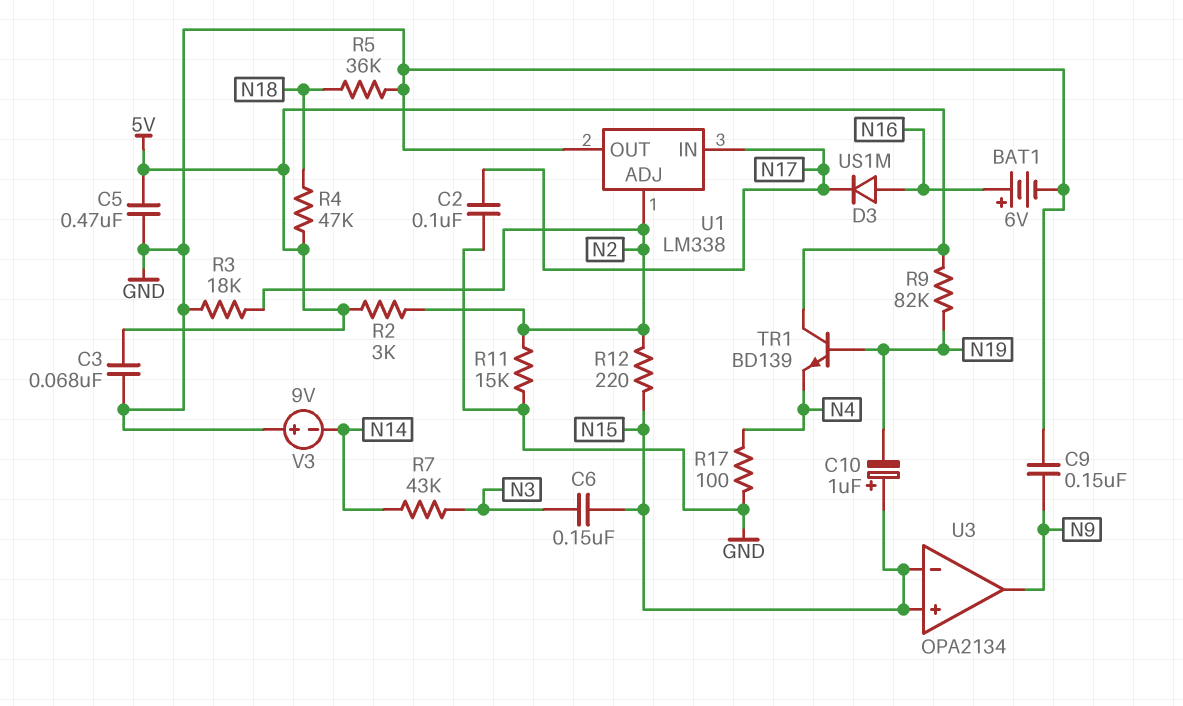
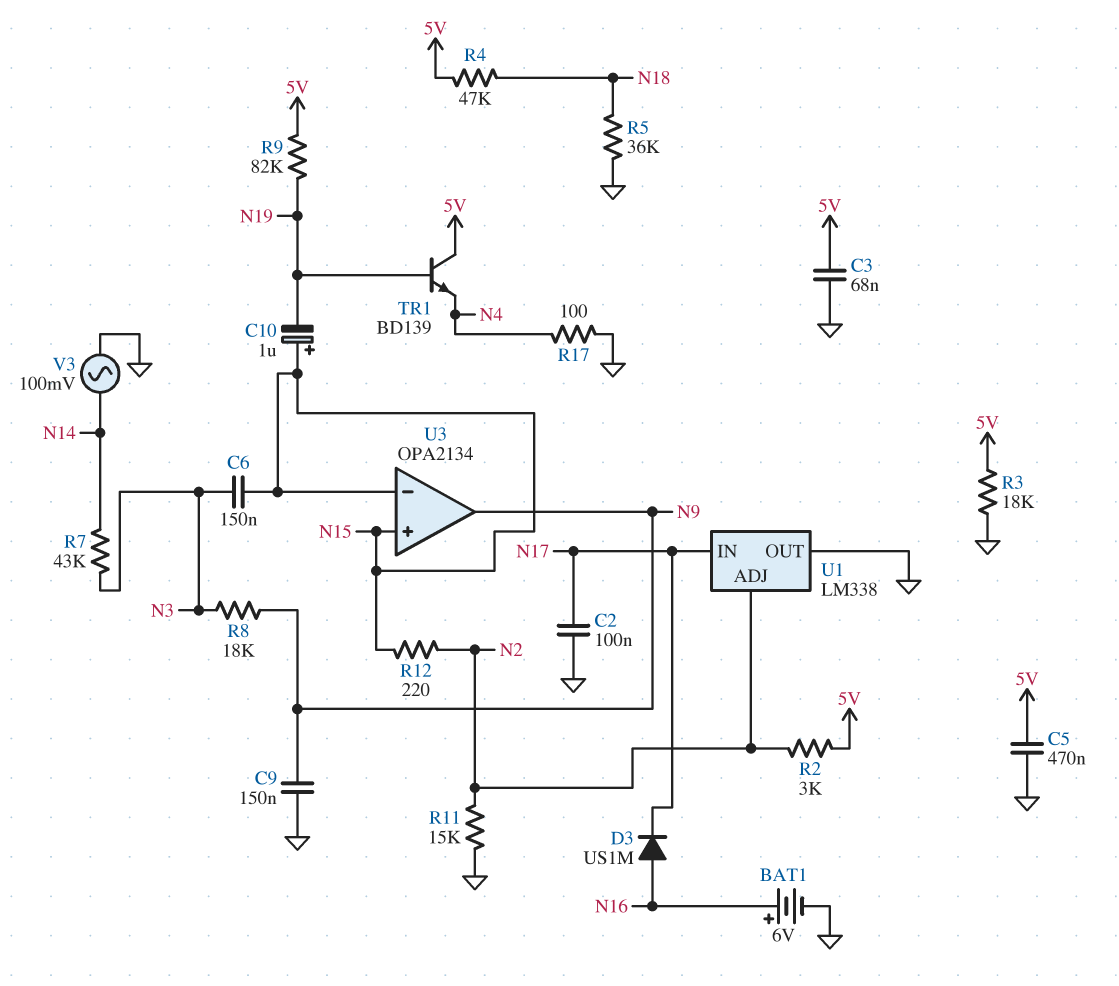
R3: 18k (GND, N2) -> 18k (5V, GND)
R8: none -> 18k (N3, N9)
V3: 9V (plus GND, minus N14) -> AC 100mV (GND, N14)

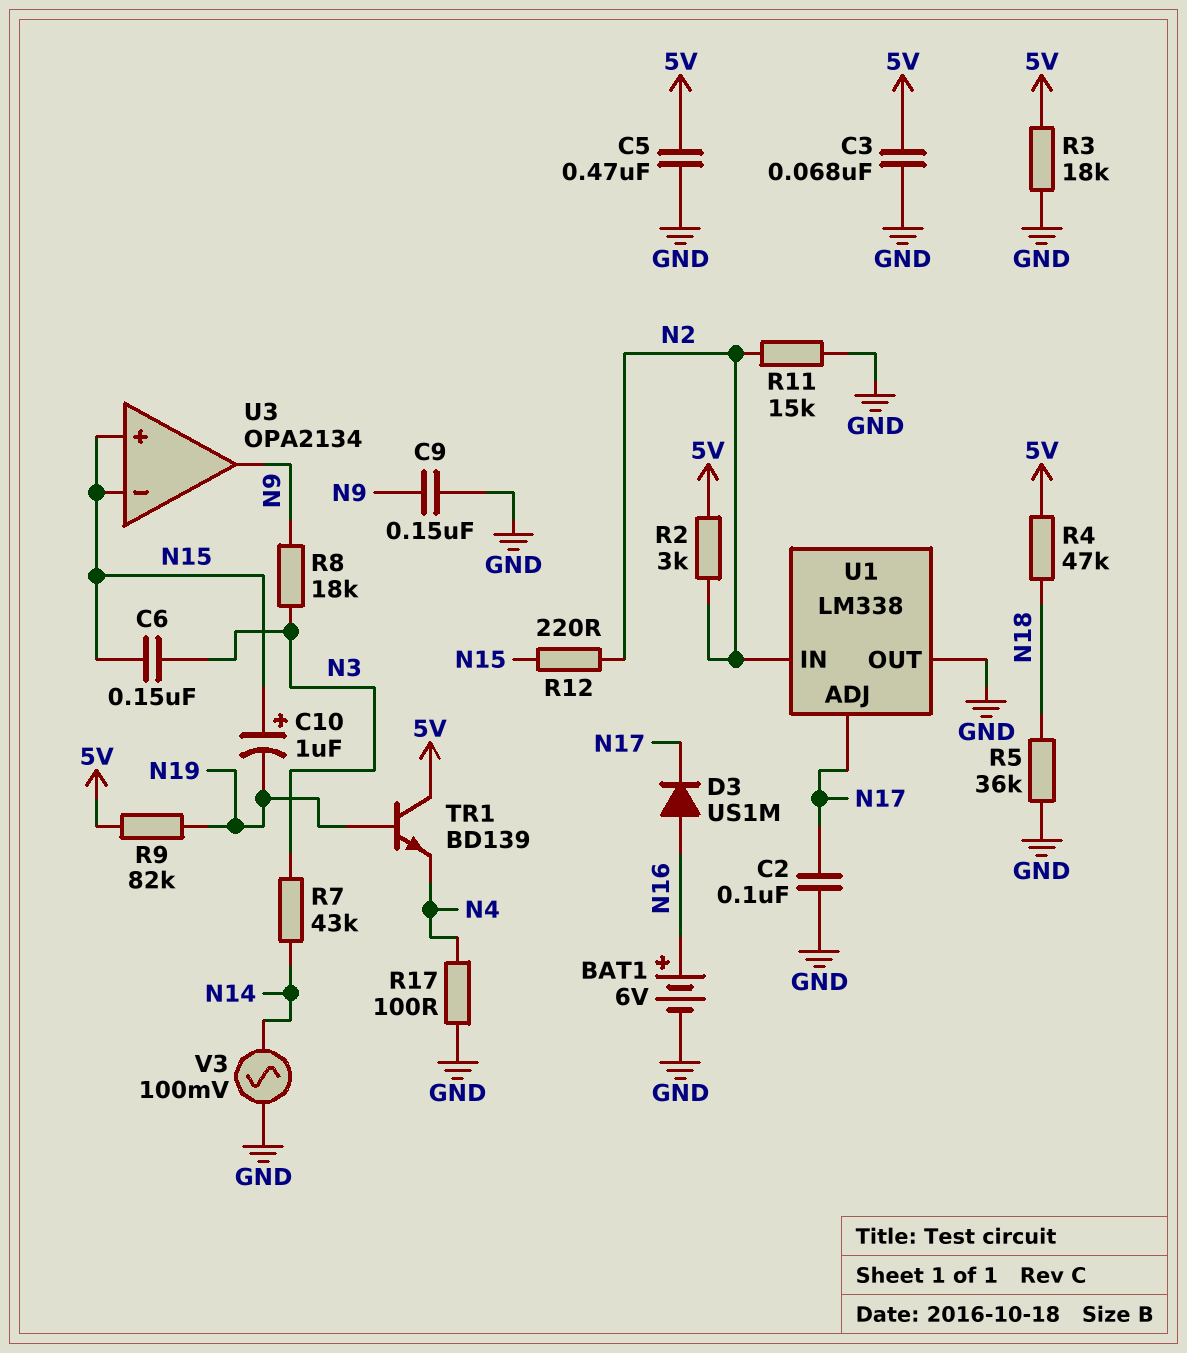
U1 pin ADJ: N2 -> N17
U1 pin IN: N17 -> N2

